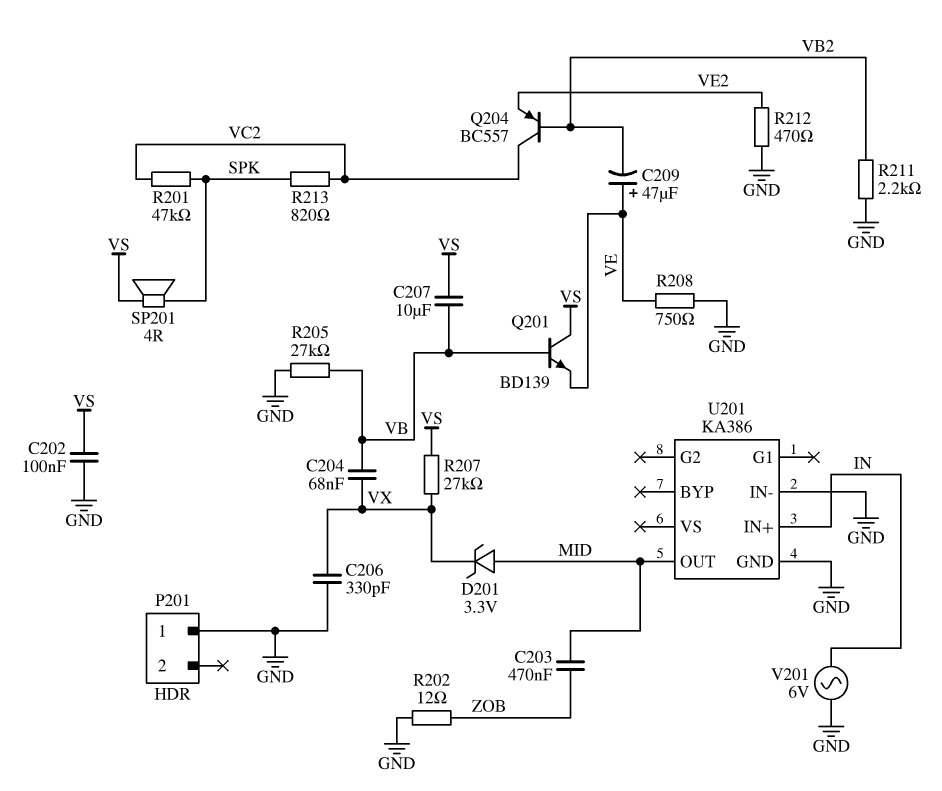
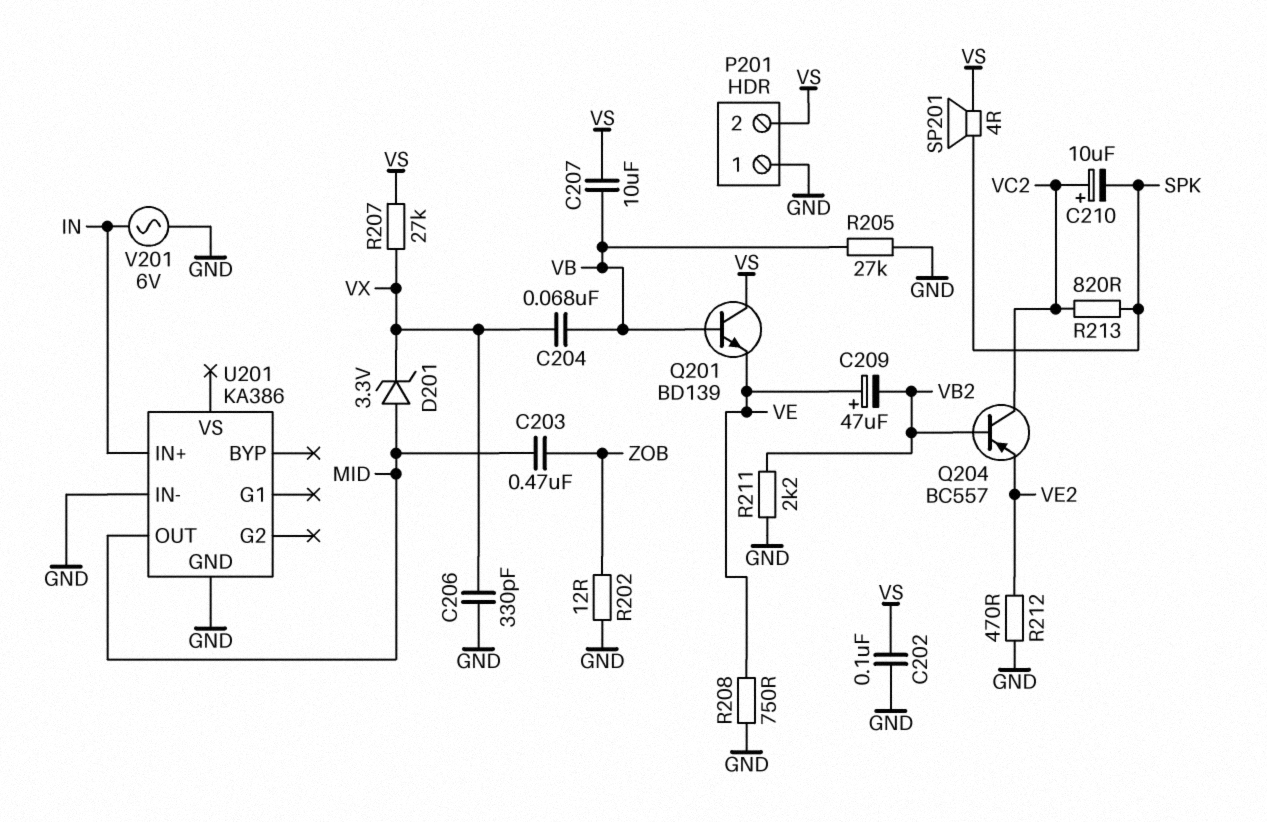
C210: none -> 10uF (plus VC2, minus SPK)
P201 pin 2: none -> VS
R201: 47k (SPK, VC2) -> none

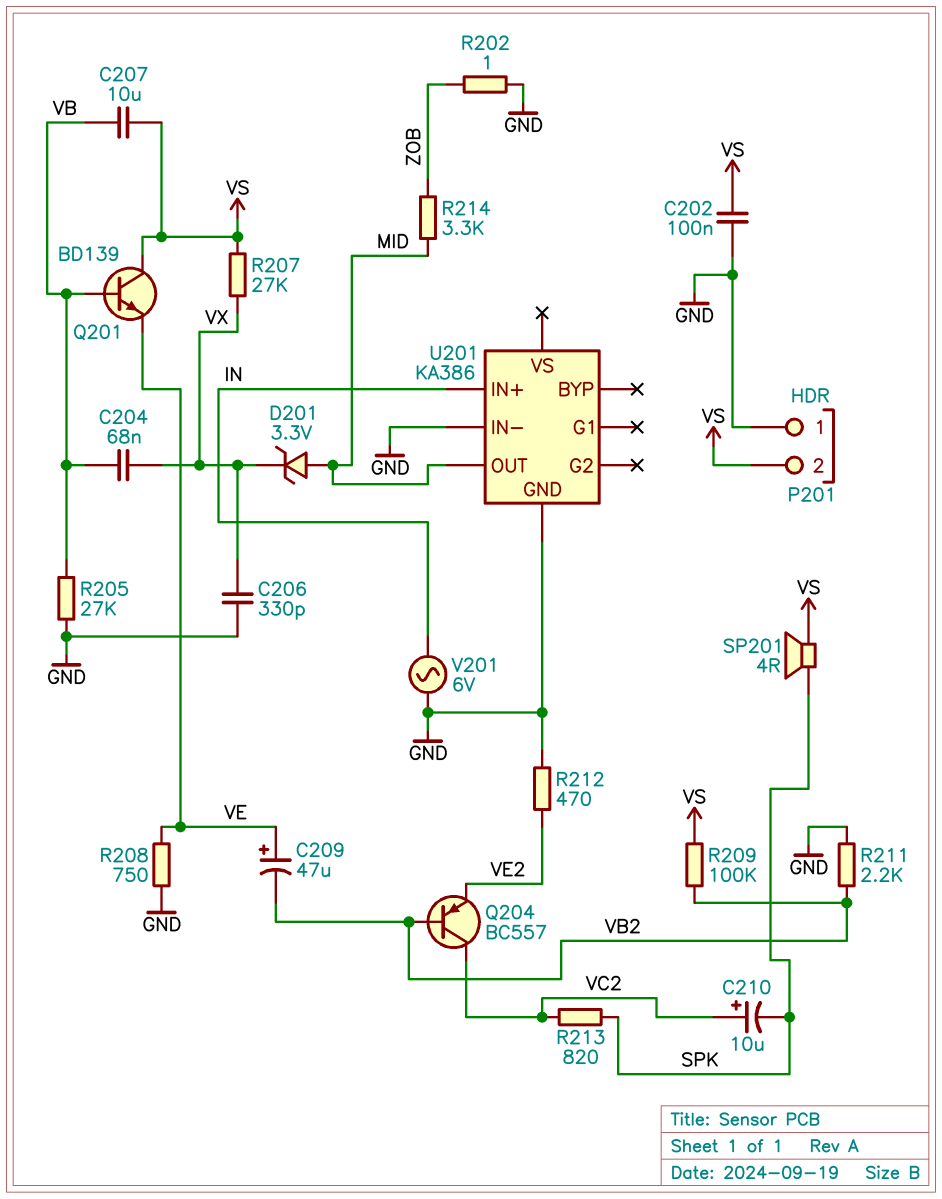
C203: 470nF (MID, ZOB) -> none
R202: 12 (GND, ZOB) -> 1 (GND, ZOB)
R209: none -> 100k (VB2, VS)
R214: none -> 3.3k (MID, ZOB)

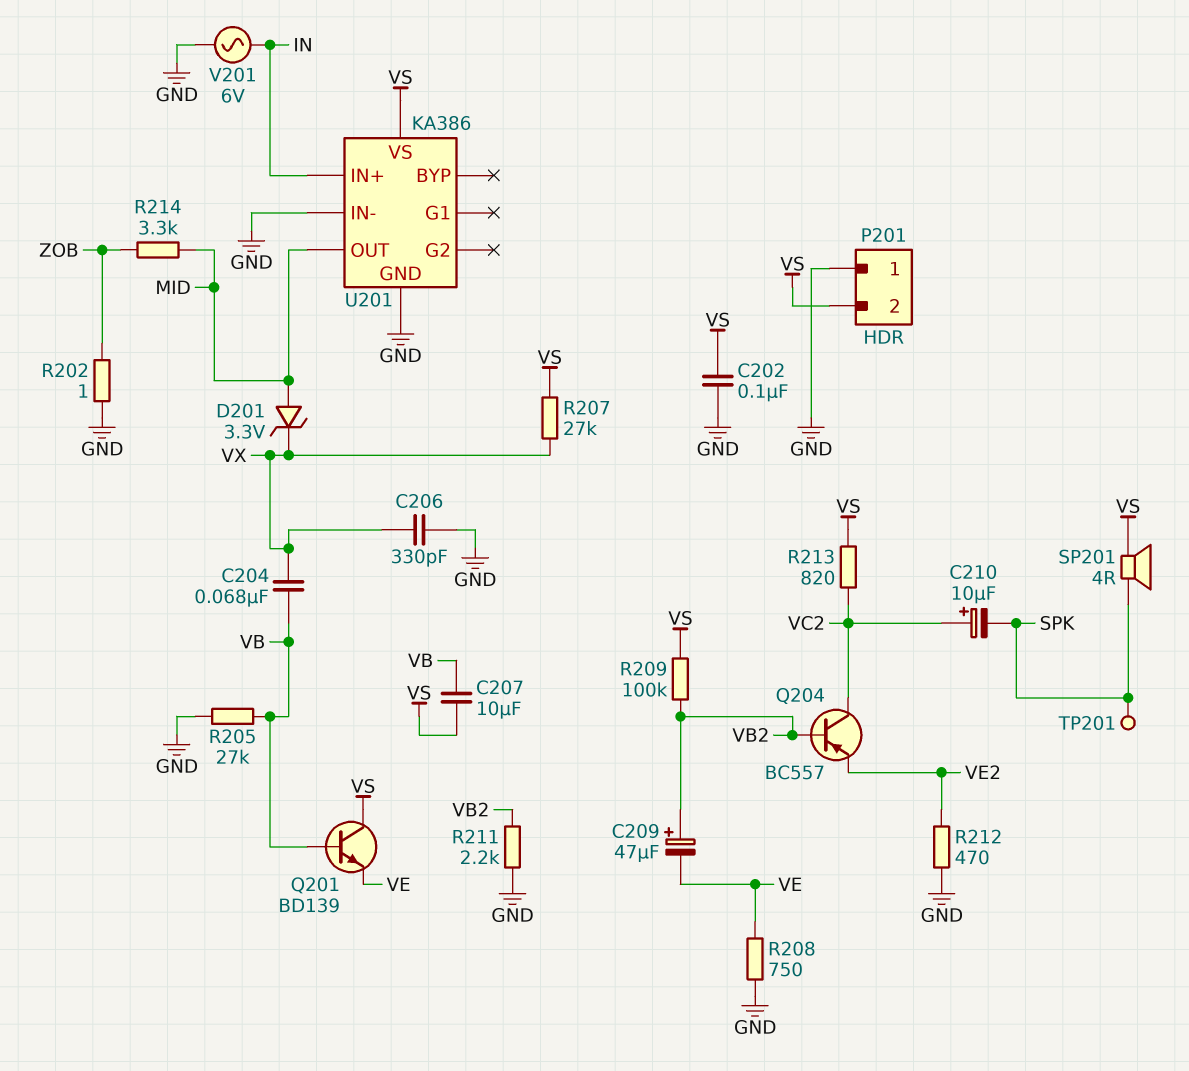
C209: 47uF (plus VE, minus VB2) -> 47uF (plus VB2, minus VE)
R213: 820 (SPK, VC2) -> 820 (VC2, VS)
TP201: none -> test point (SPK)
U201 pin VS: none -> VS

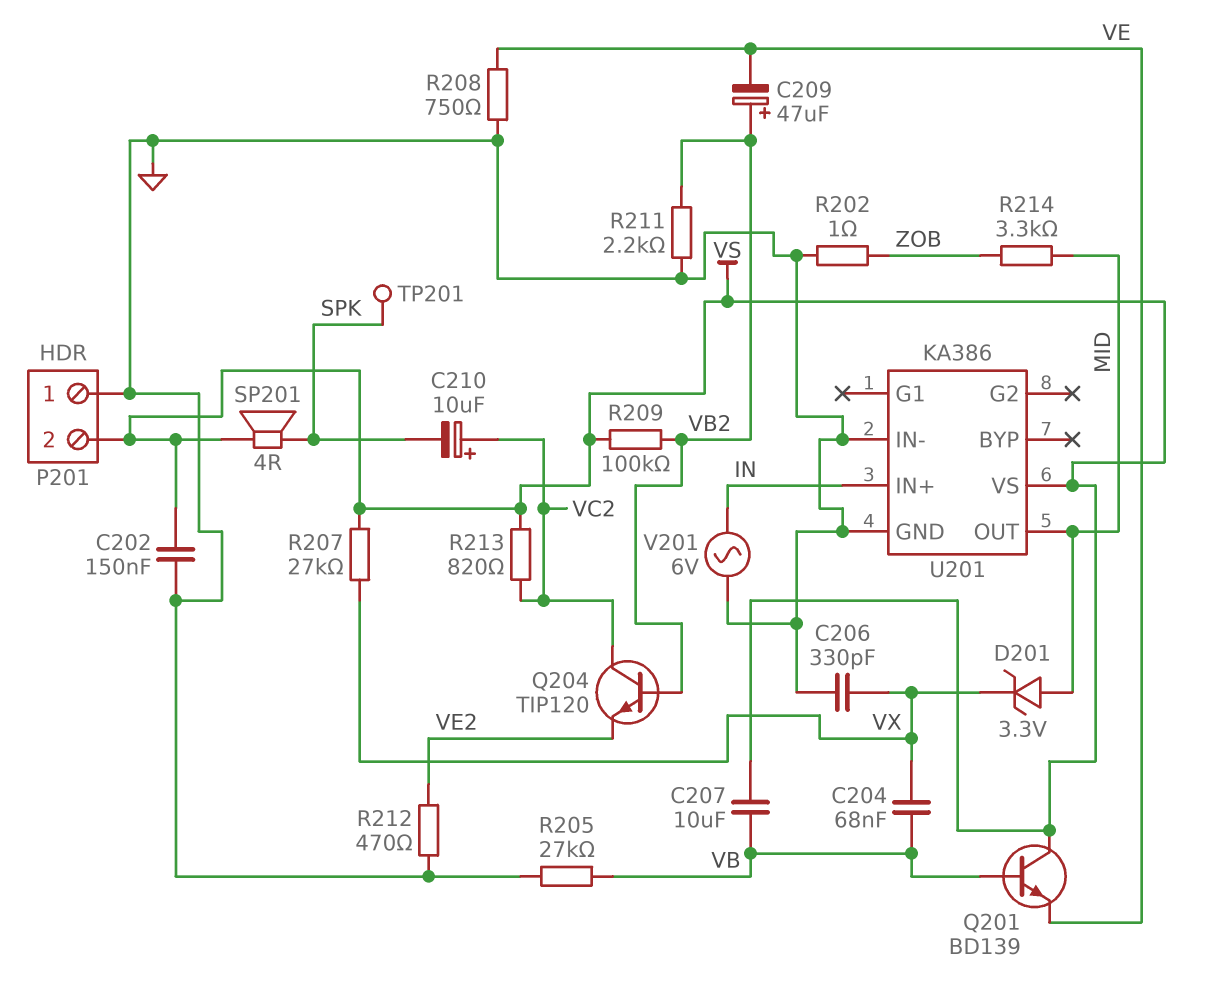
C202: 100nF (GND, VS) -> 150nF (GND, VS)
Q204: PNP BC557 (B VB2, C VC2, E VE2) -> NPN TIP120 (B VB2, C VC2, E VE2)

